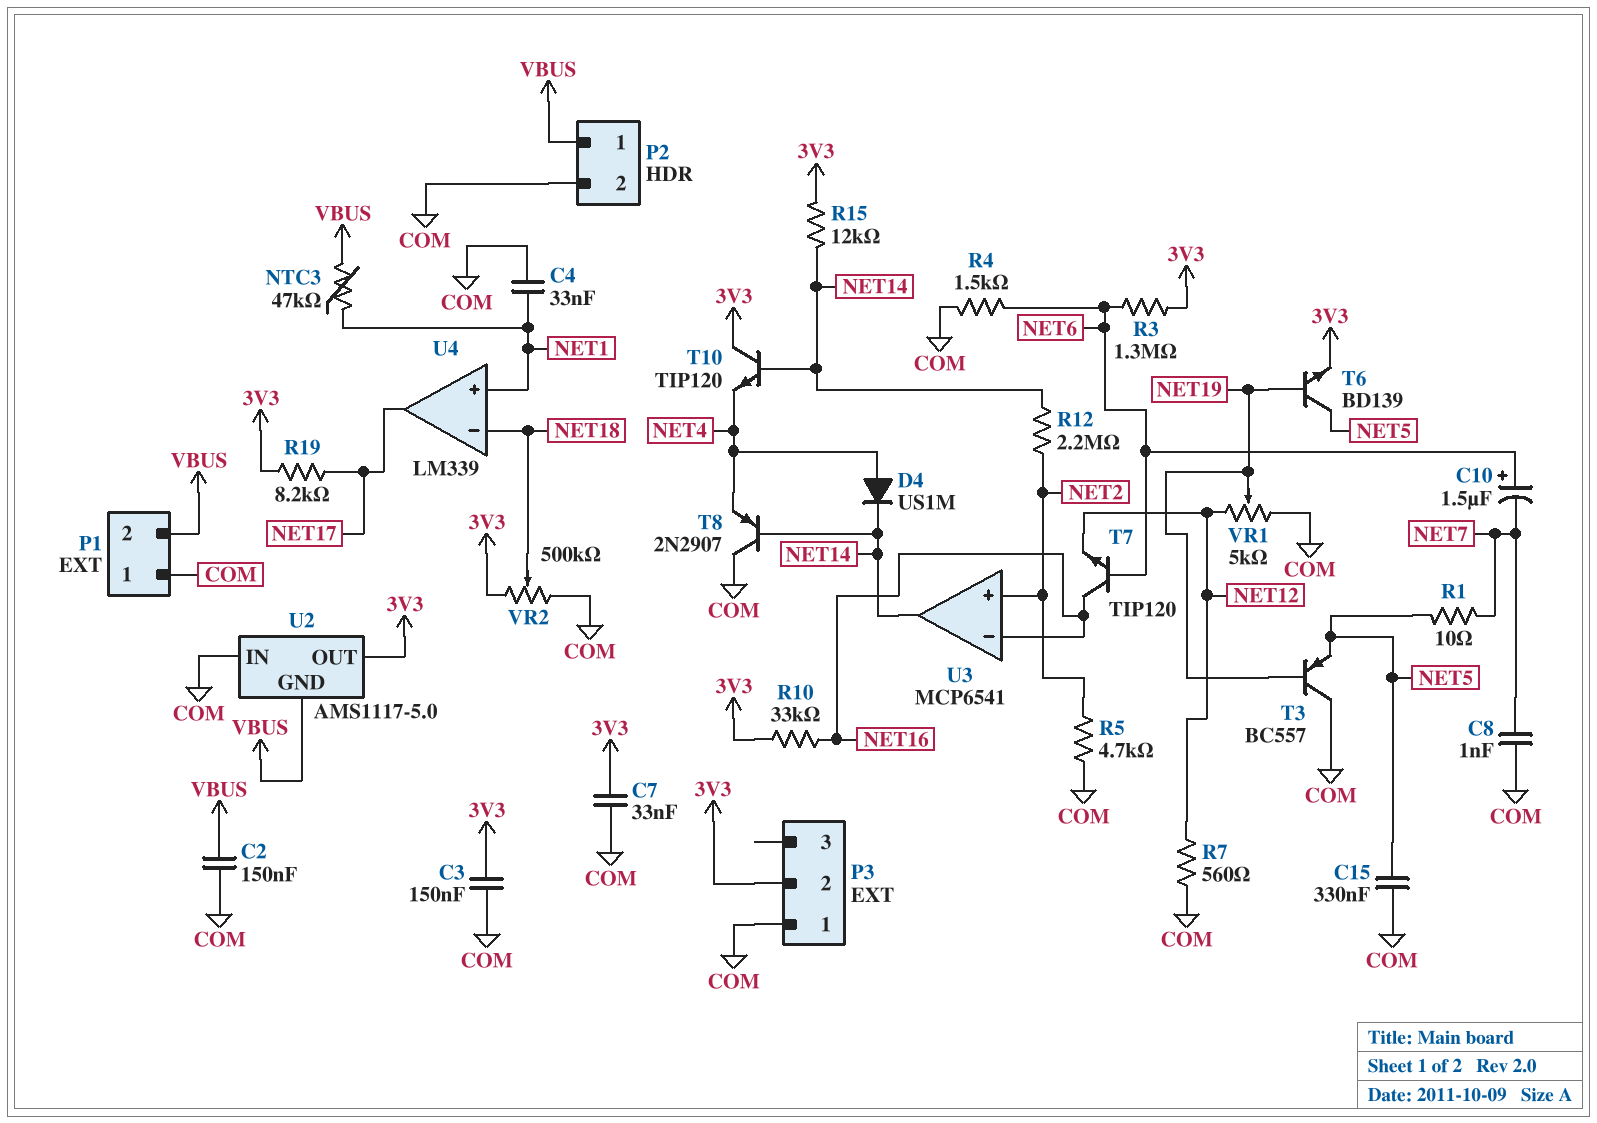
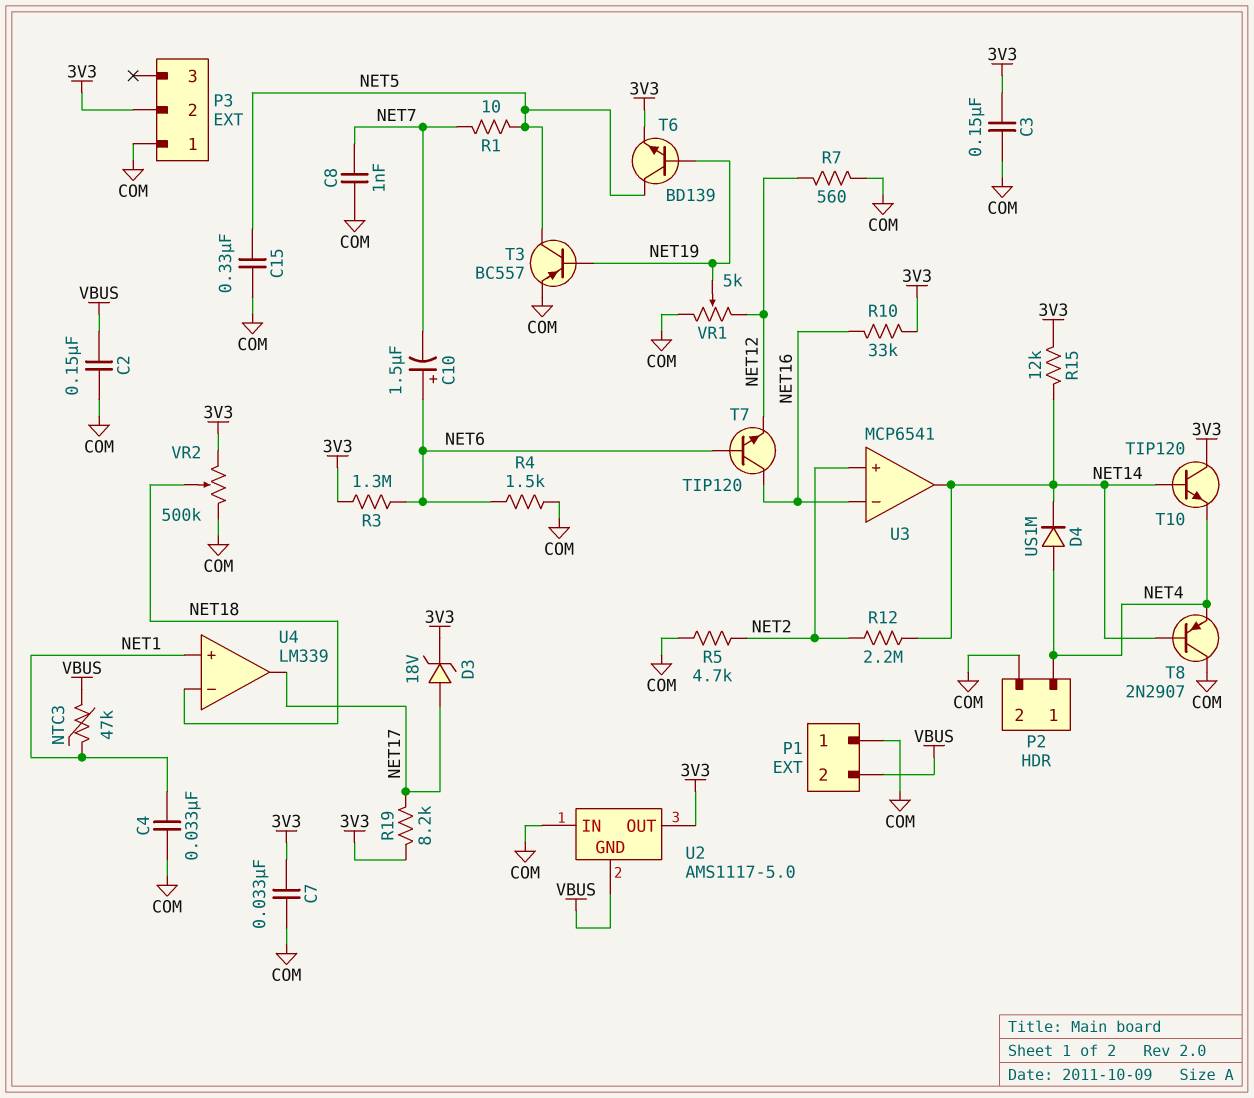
D3: none -> zener 18V (A NET17, K 3V3)
P2 pin 1: VBUS -> NET4
T3: PNP BC557 (B NET19, C COM, E NET5) -> PNP BC557 (B NET19, C NET5, E COM)

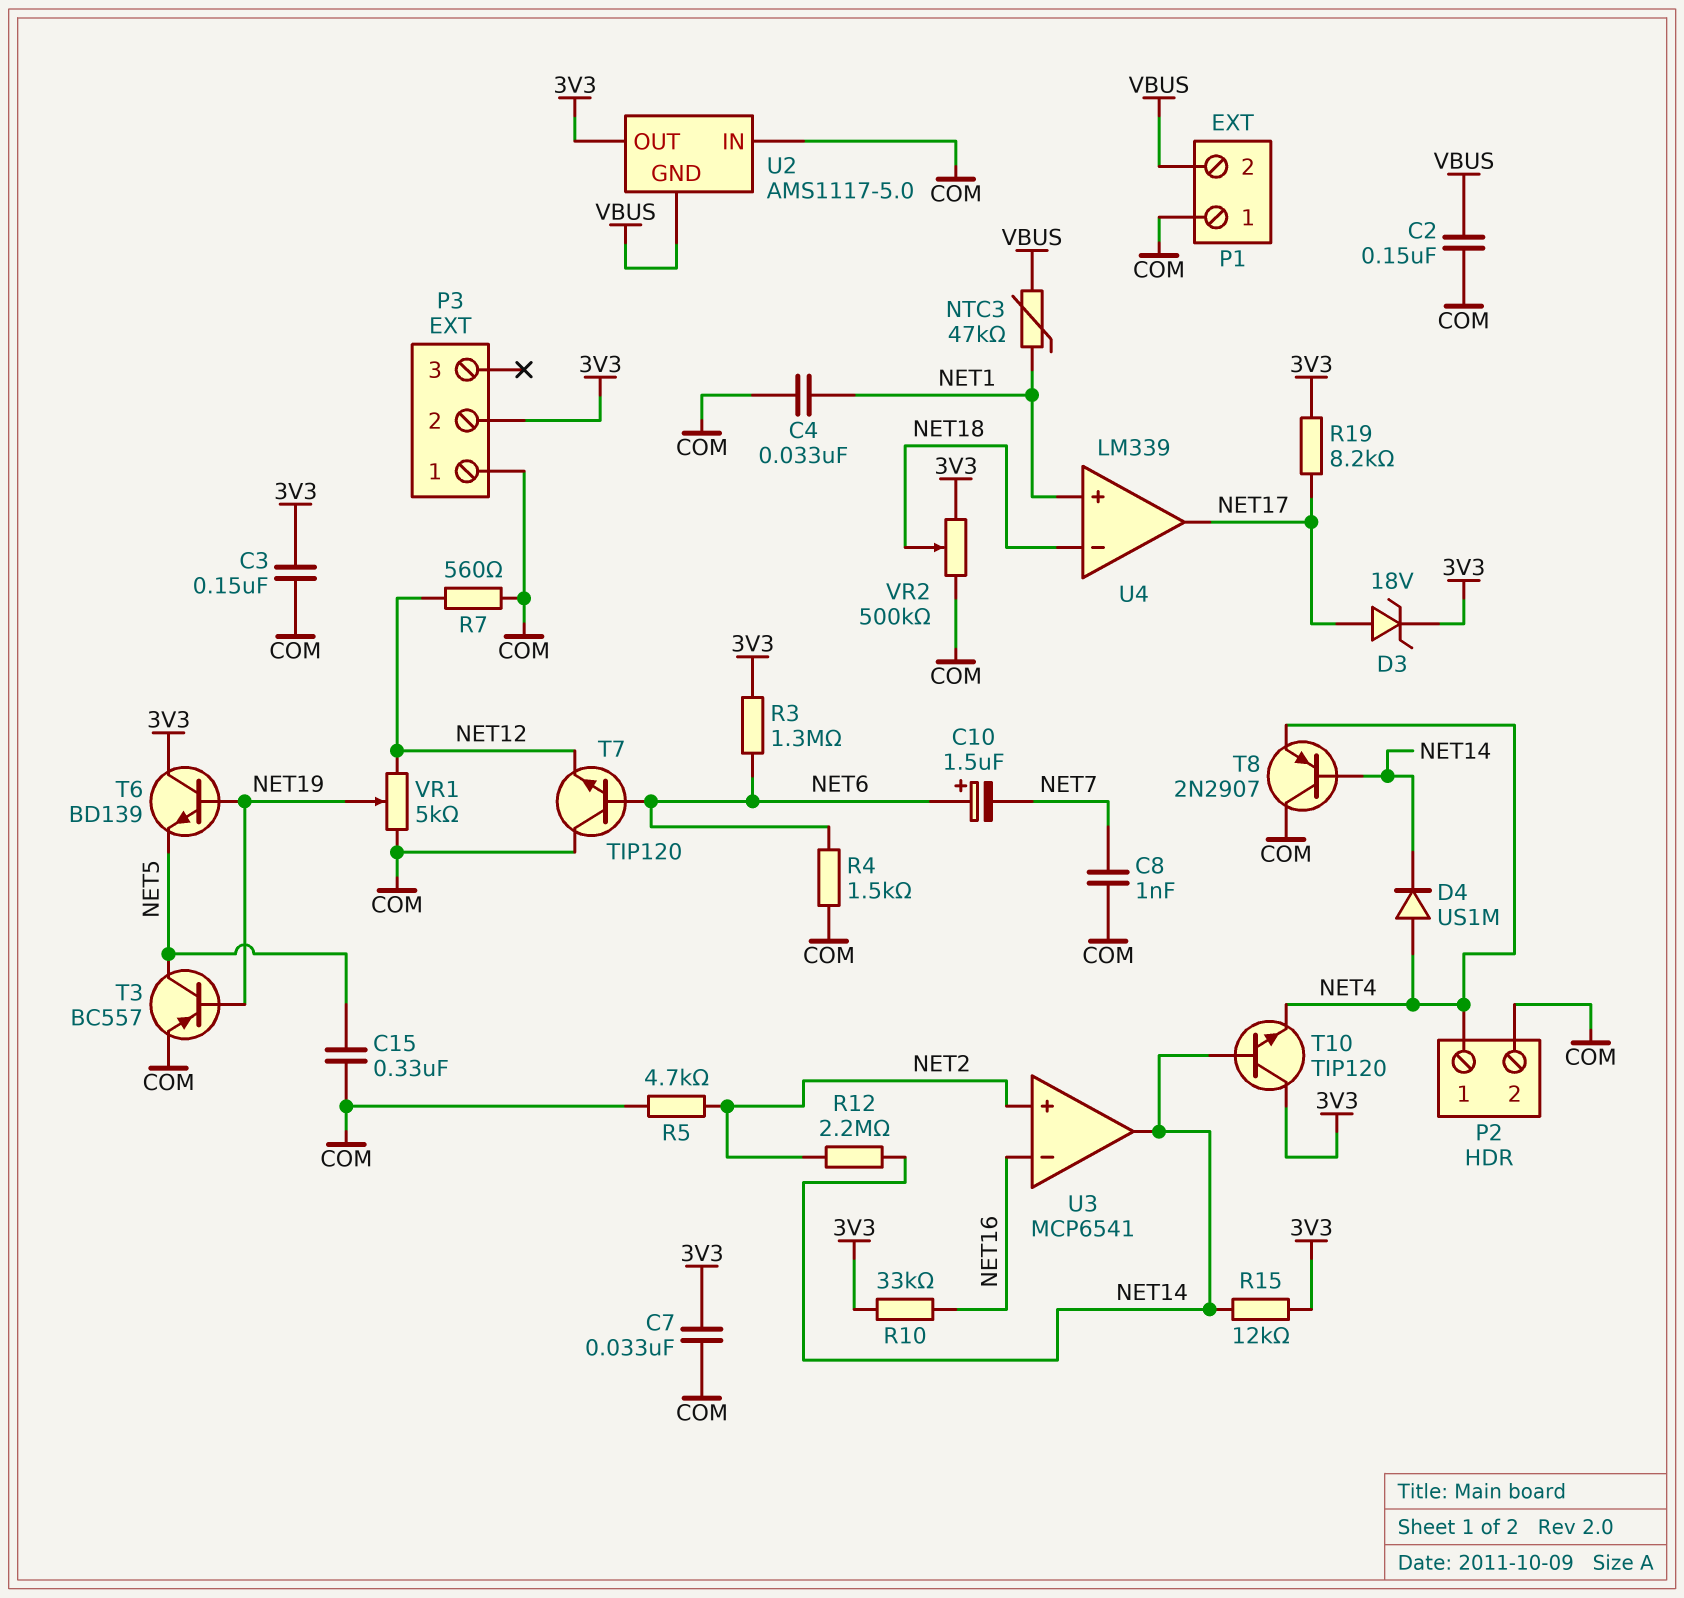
R1: 10 (NET5, NET7) -> none
T6: NPN BD139 (B NET19, C NET5, E 3V3) -> NPN BD139 (B NET19, C 3V3, E NET5)
T7: NPN TIP120 (B NET6, C NET16, E NET12) -> NPN TIP120 (B NET6, C COM, E NET12)

